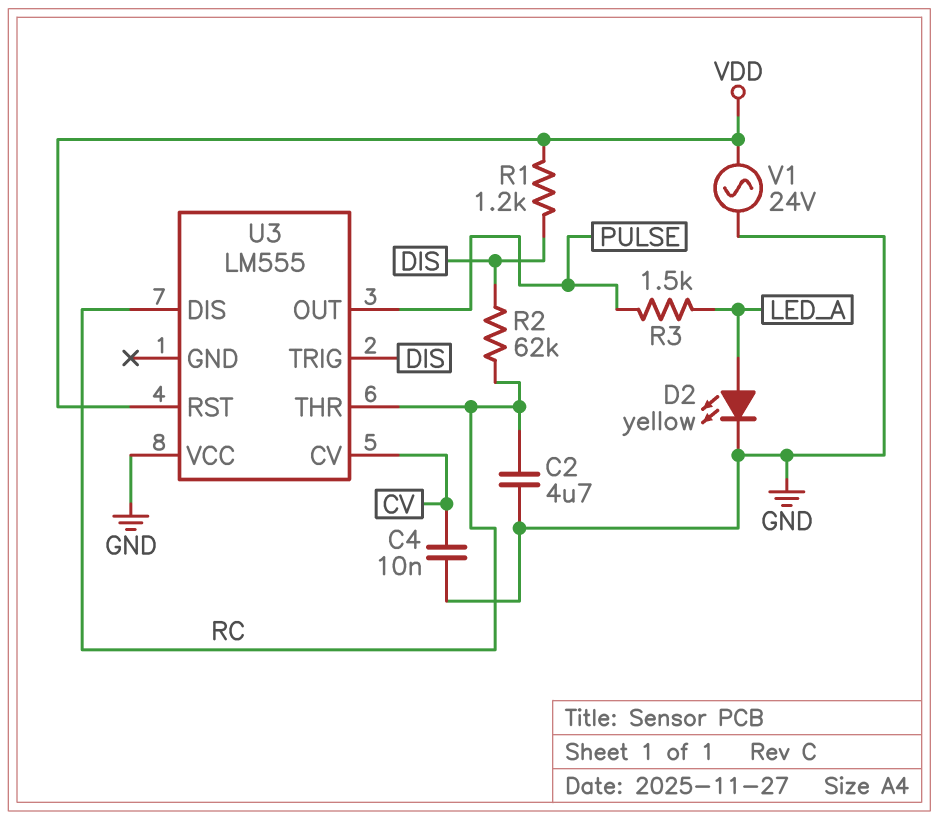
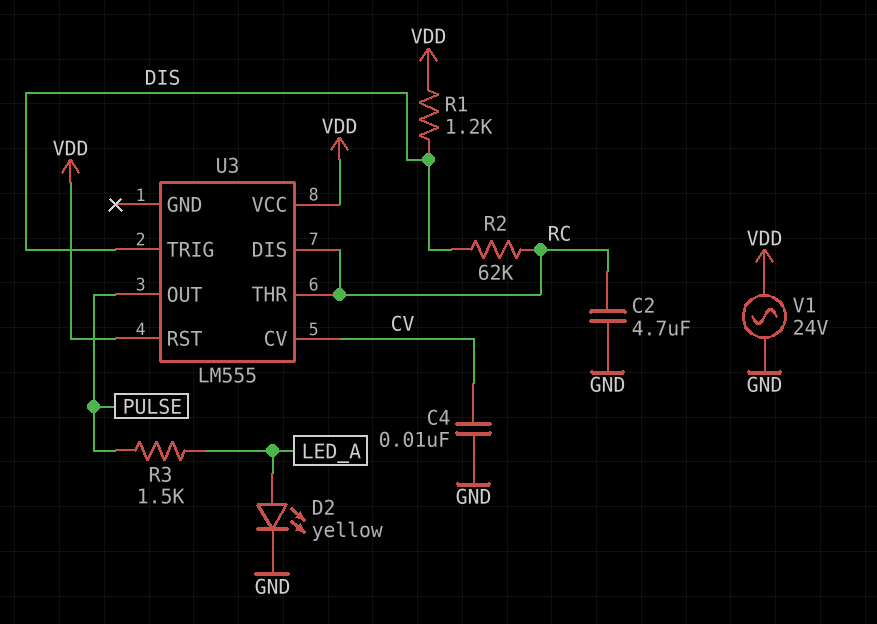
U3 pin VCC: GND -> VDD

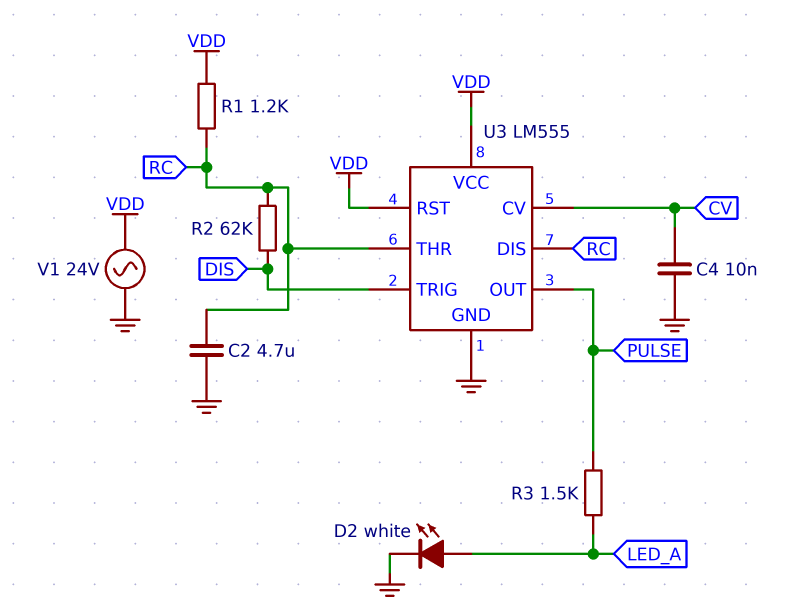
D2: LED yellow (A LED_A, K GND) -> LED white (A LED_A, K GND)
R1: 1.2k (DIS, VDD) -> 1.2k (RC, VDD)
U3 pin GND: none -> GND

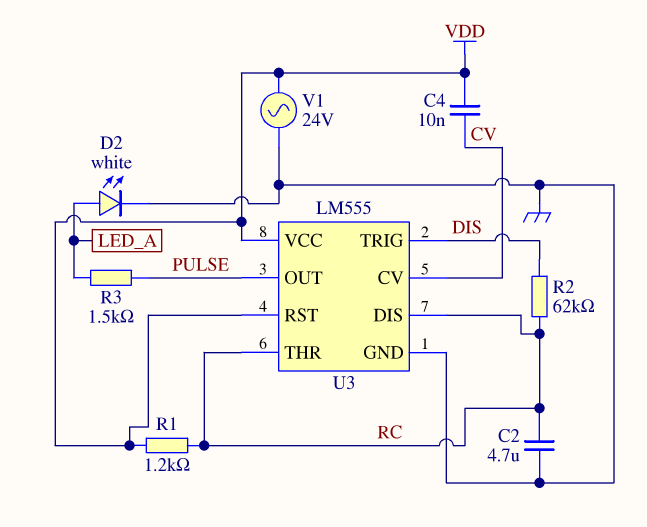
C4: 10nF (CV, GND) -> 10nF (CV, VDD)

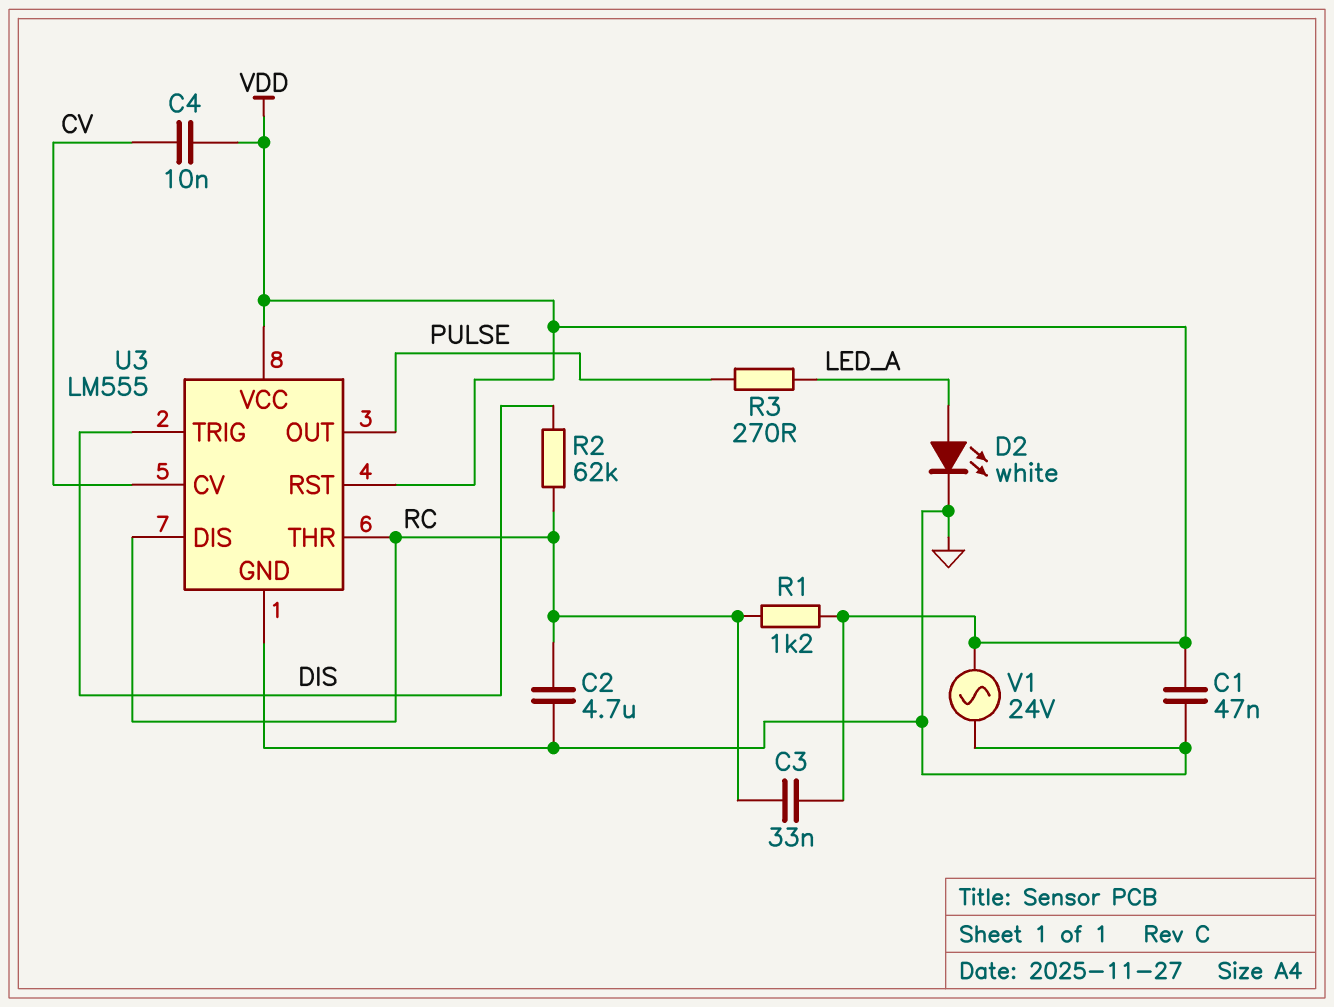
C1: none -> 47nF (GND, VDD)
C3: none -> 33nF (RC, VDD)
R3: 1.5k (LED_A, PULSE) -> 270 (LED_A, PULSE)

